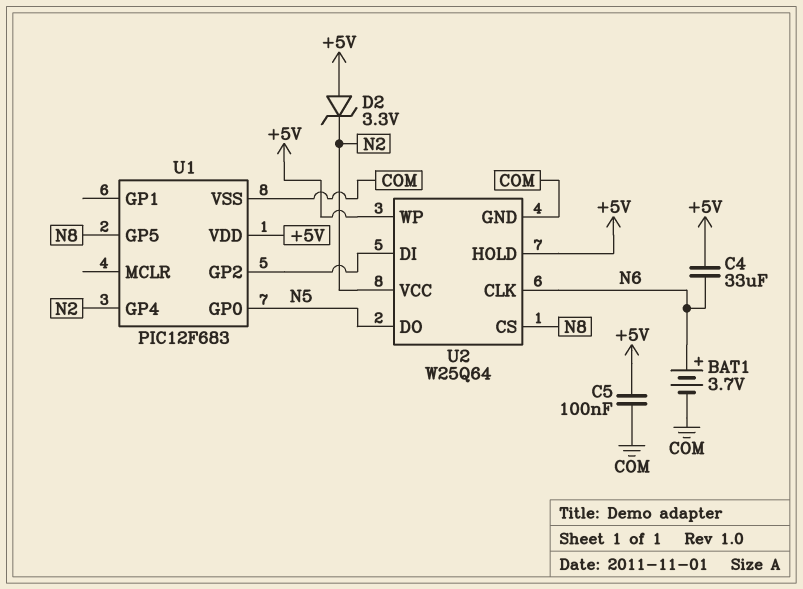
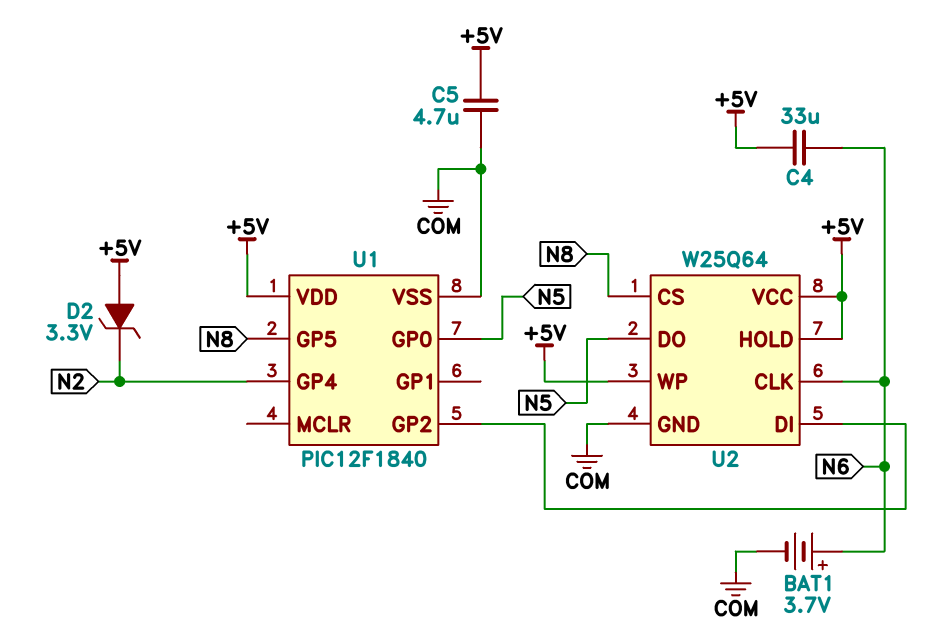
C5: 100nF (+5V, COM) -> 4.7uF (+5V, COM)
U1: PIC12F683 -> PIC12F1840
U2 pin VCC: N2 -> +5V

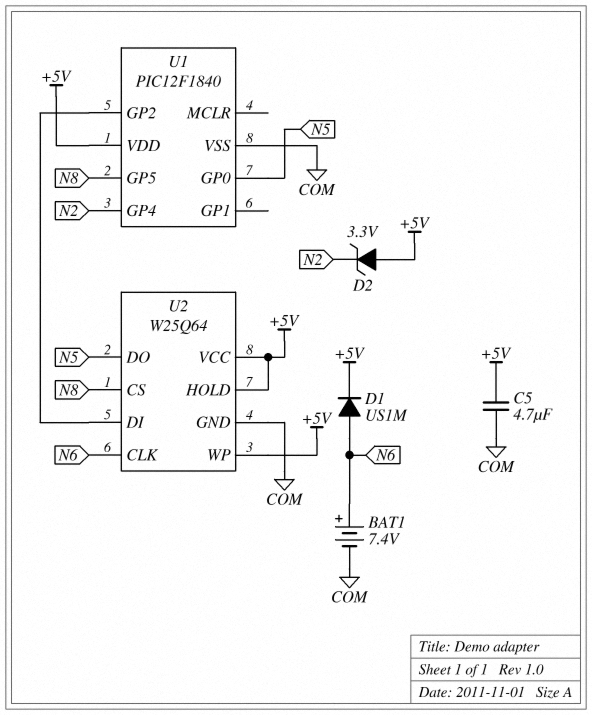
BAT1: 3.7V (plus N6, minus COM) -> 7.4V (plus N6, minus COM)
C4: 33uF (+5V, N6) -> none
D1: none -> diode US1M (A N6, K +5V)

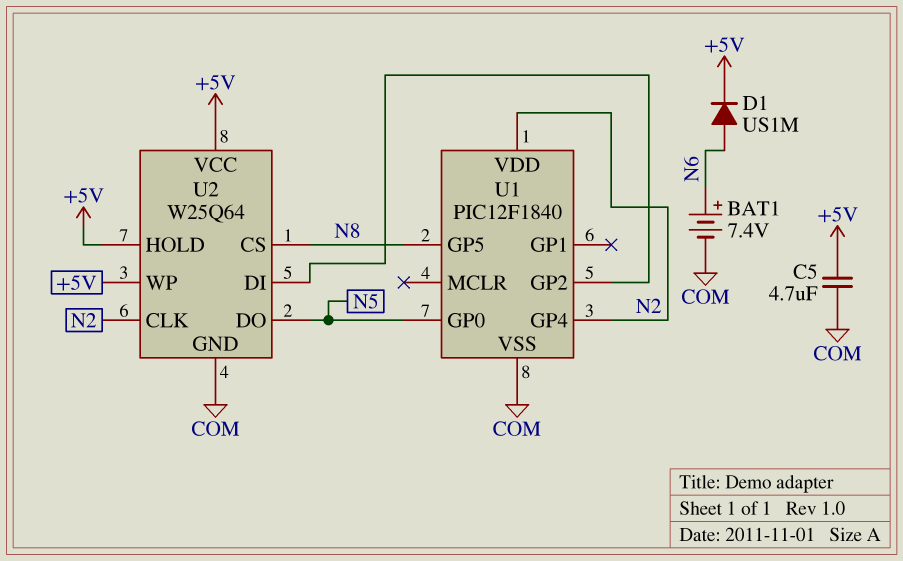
D2: zener 3.3V (A +5V, K N2) -> none
U1 pin VDD: +5V -> N2
U2 pin CLK: N6 -> N2

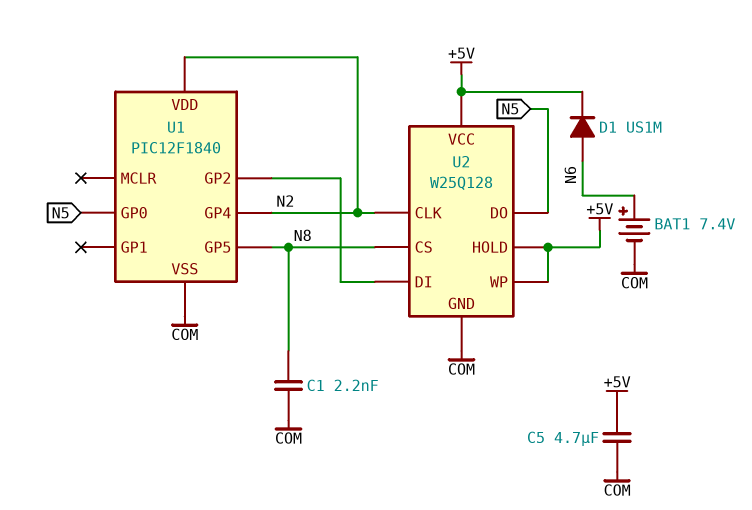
C1: none -> 2.2nF (COM, N8)
U2: W25Q64 -> W25Q128

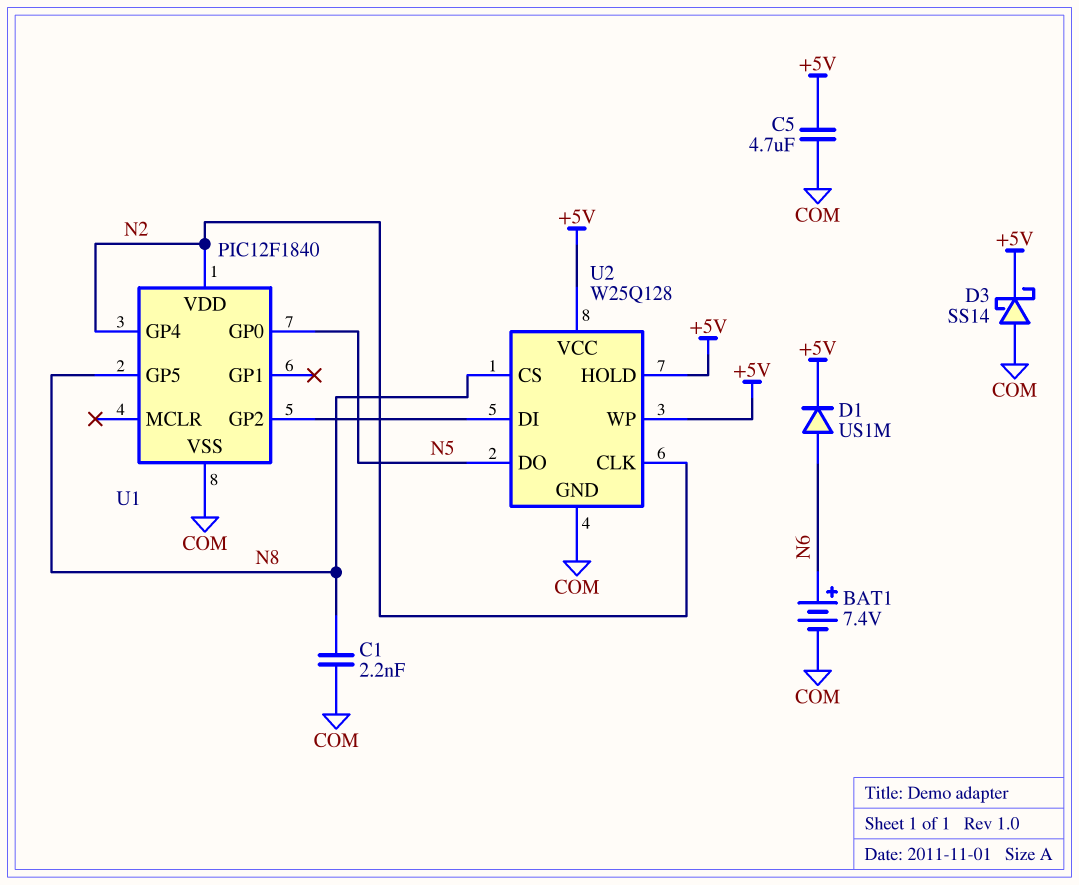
D3: none -> schottky SS14 (A COM, K +5V)

